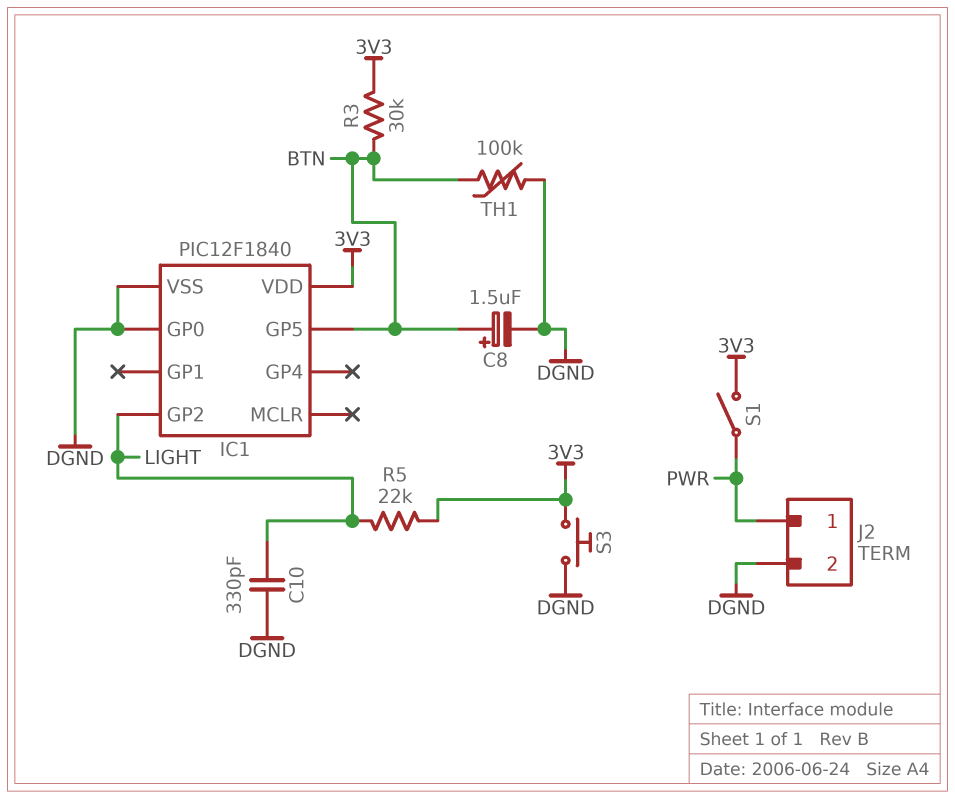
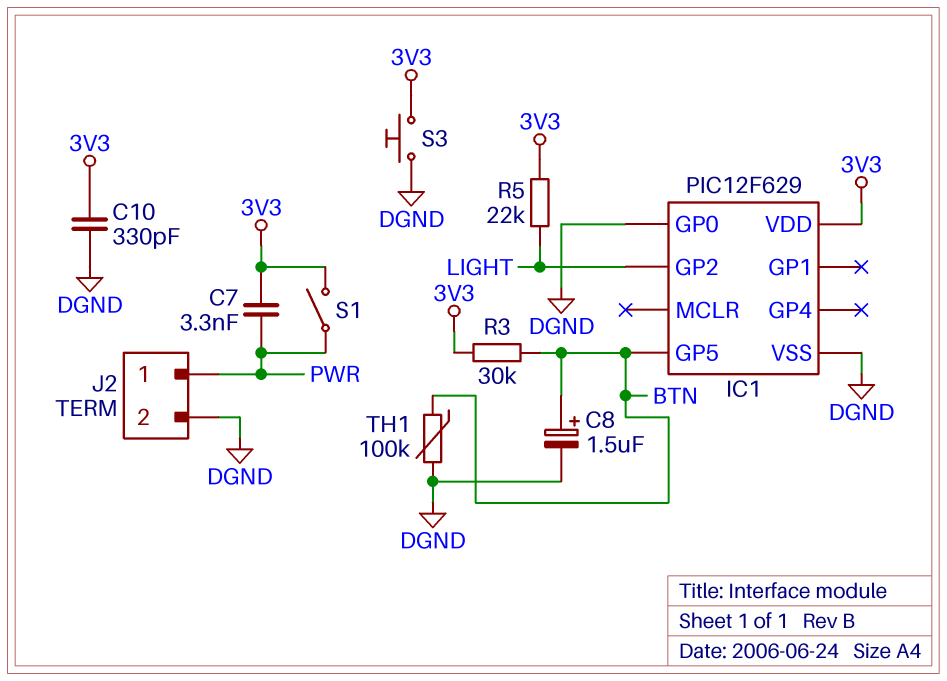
C7: none -> 3.3nF (3V3, PWR)
C10: 330pF (DGND, LIGHT) -> 330pF (3V3, DGND)
IC1: PIC12F1840 -> PIC12F629

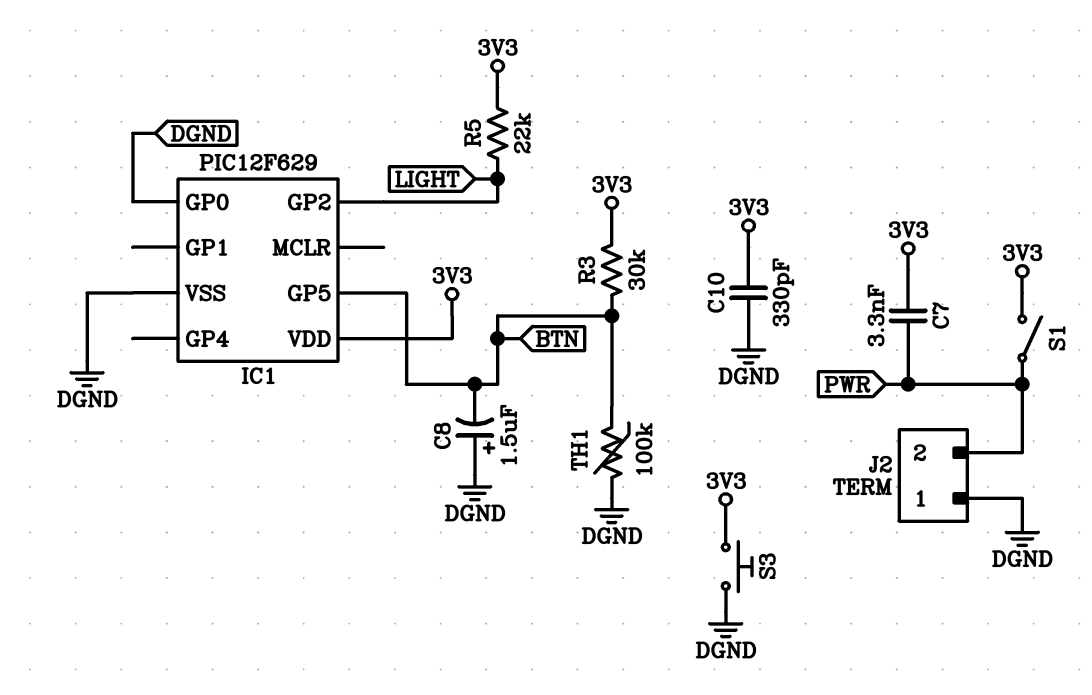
C8: 1.5uF (plus BTN, minus DGND) -> 1.5uF (plus DGND, minus BTN)
J2 pin 1: PWR -> DGND
J2 pin 2: DGND -> PWR

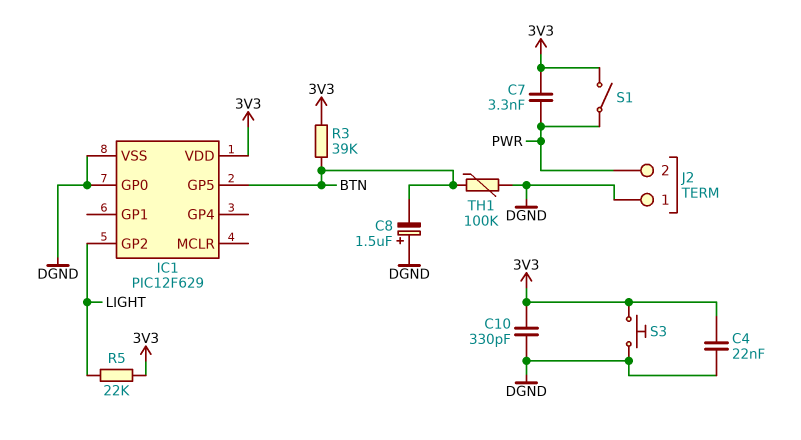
C4: none -> 22nF (3V3, DGND)
R3: 30k (3V3, BTN) -> 39k (3V3, BTN)

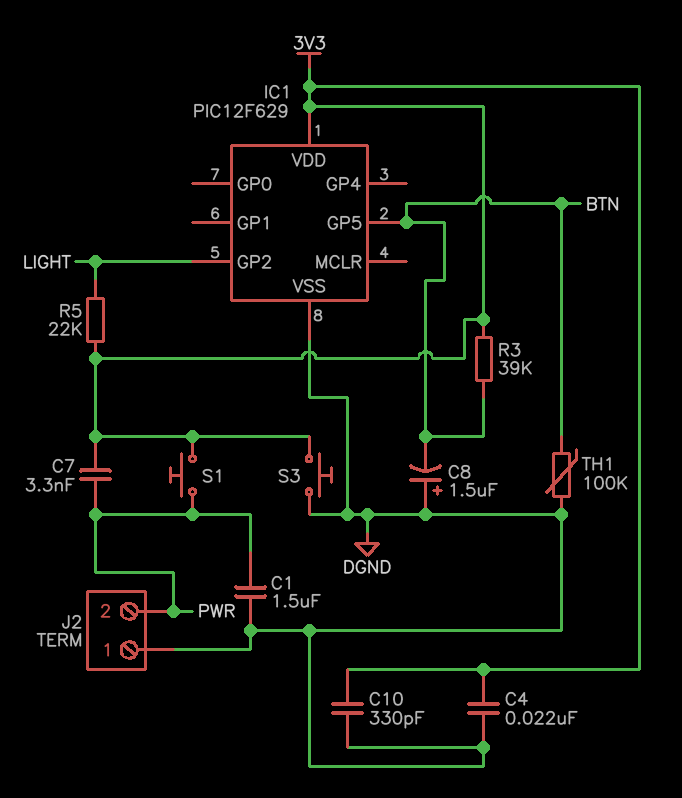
C1: none -> 1.5uF (DGND, PWR)
IC1 pin GP0: DGND -> none
S1: switch (3V3, PWR) -> button (3V3, PWR)

